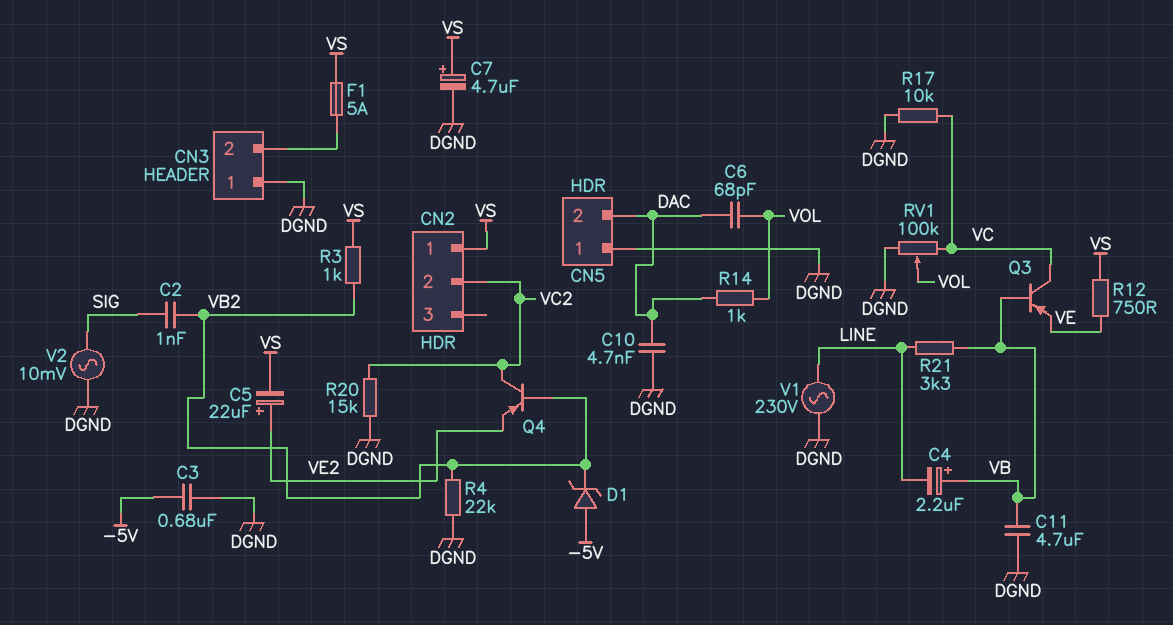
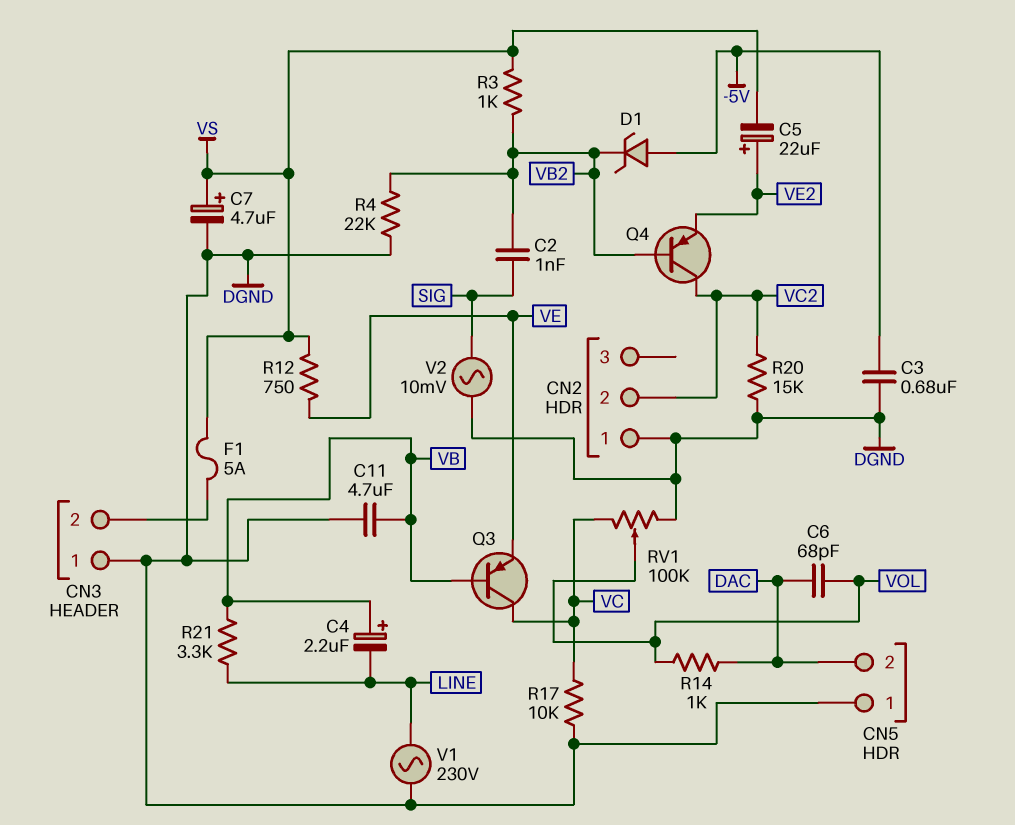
C10: 4.7nF (DAC, DGND) -> none
CN2 pin 1: VS -> DGND

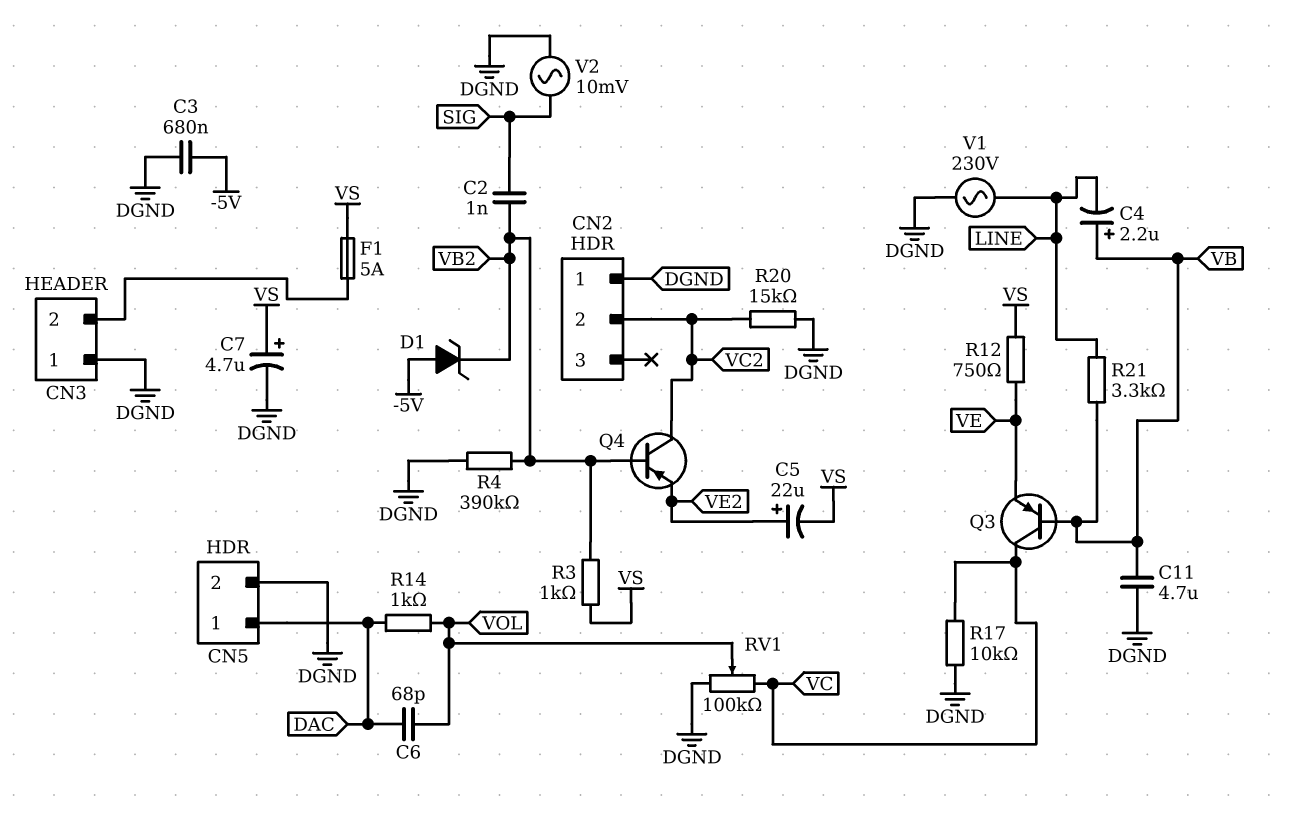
CN5 pin 1: DGND -> DAC
CN5 pin 2: DAC -> DGND
R4: 22k (DGND, VB2) -> 390k (DGND, VB2)

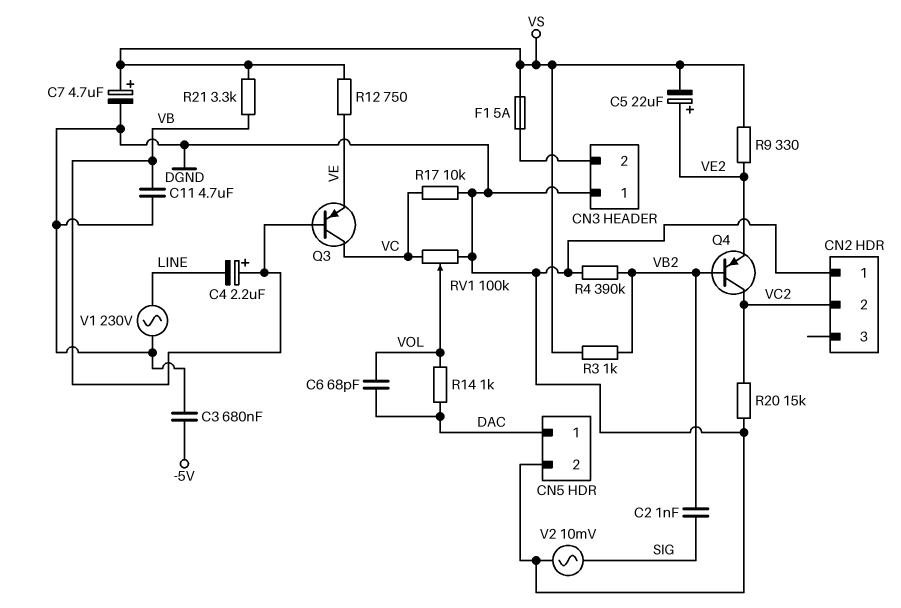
D1: zener (A -5V, K VB2) -> none
R9: none -> 330 (VE2, VS)
R21: 3.3k (LINE, VB) -> 3.3k (VB, VS)

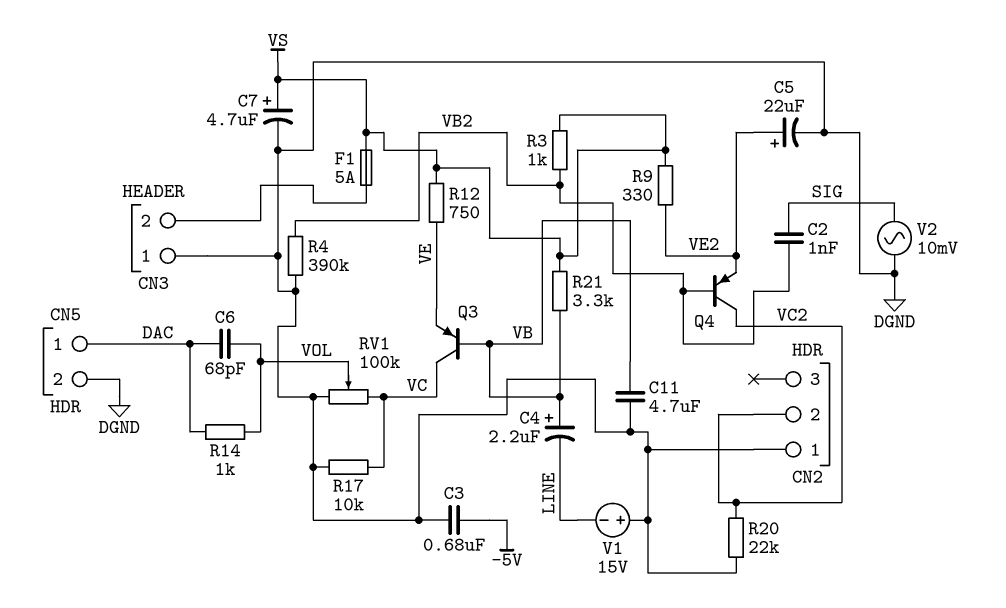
C5: 22uF (plus VE2, minus VS) -> 22uF (plus VE2, minus DGND)
R20: 15k (DGND, VC2) -> 22k (DGND, VC2)
V1: AC 230V (DGND, LINE) -> 15V (plus DGND, minus LINE)

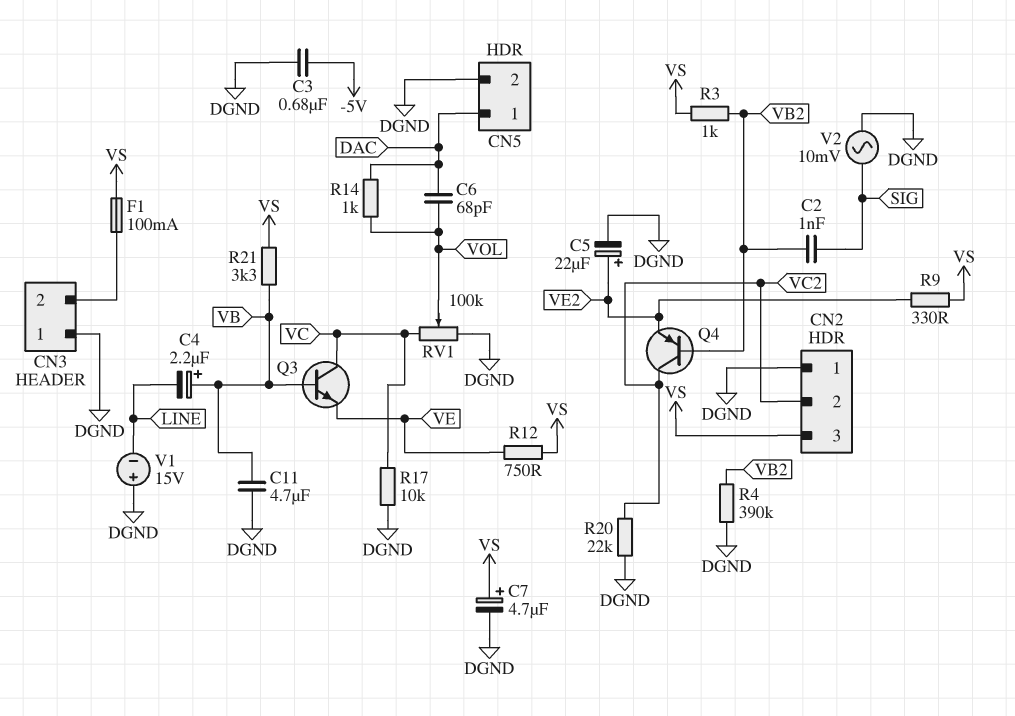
CN2 pin 3: none -> VS
F1: 5A (CN3/2, VS) -> 100mA (CN3/2, VS)
Q3: PNP (B VB, C VC, E VE) -> NPN (B VB, C VC, E VE)

